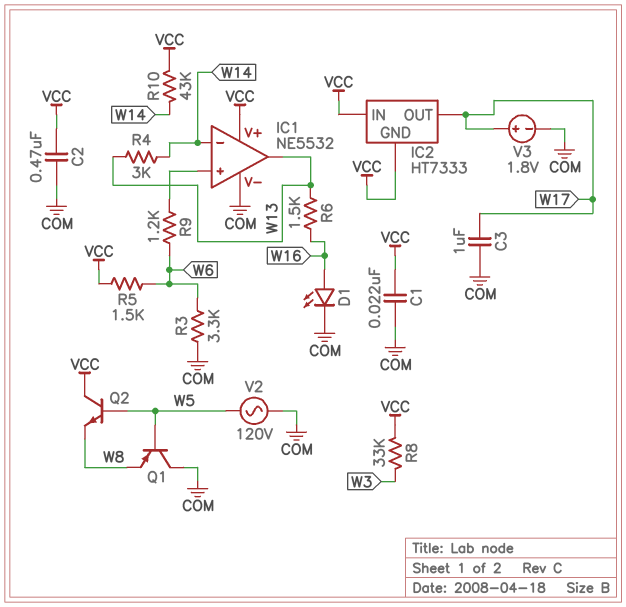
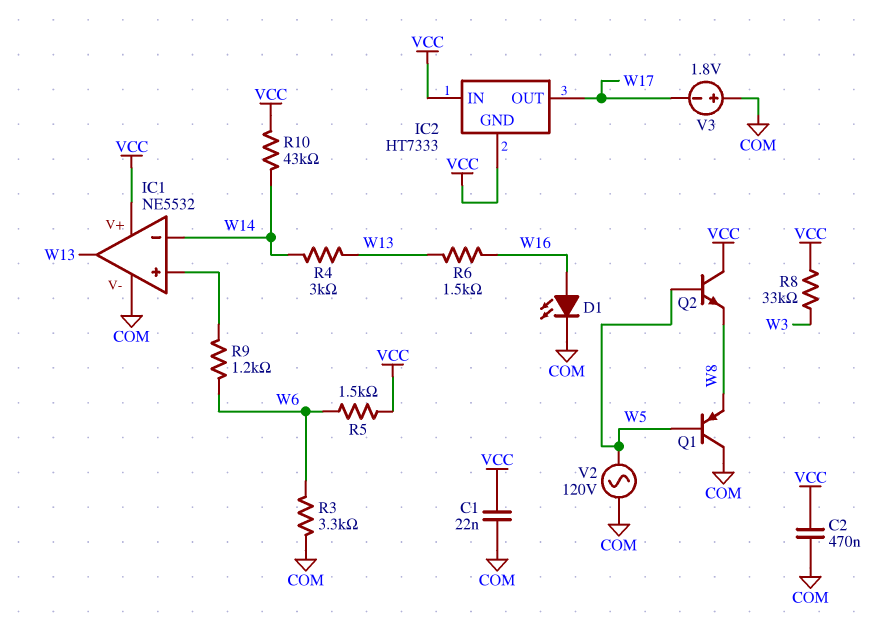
C3: 1uF (COM, W17) -> none
V3: 1.8V (plus W17, minus COM) -> 1.8V (plus COM, minus W17)

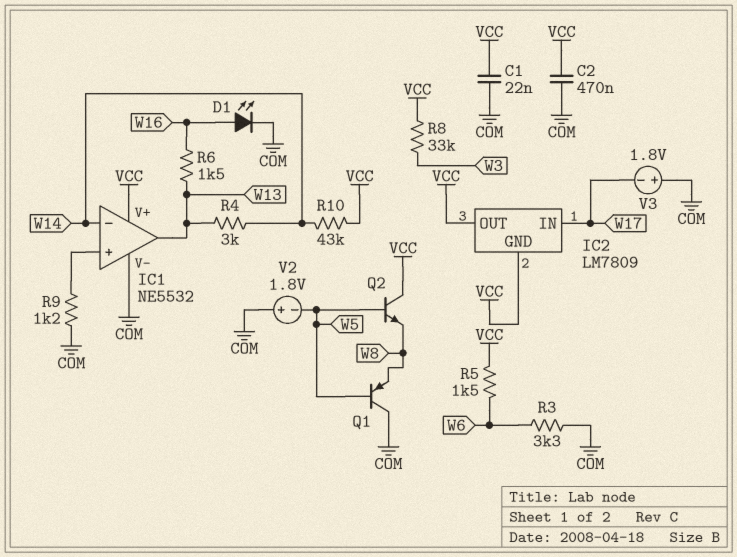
IC2: HT7333 -> LM7809
IC2 pin IN: VCC -> W17
IC2 pin OUT: W17 -> VCC
R9: 1.2k (IC1/in+, W6) -> 1.2k (COM, IC1/in+)
V2: AC 120V (COM, W5) -> 1.8V (plus COM, minus W5)

